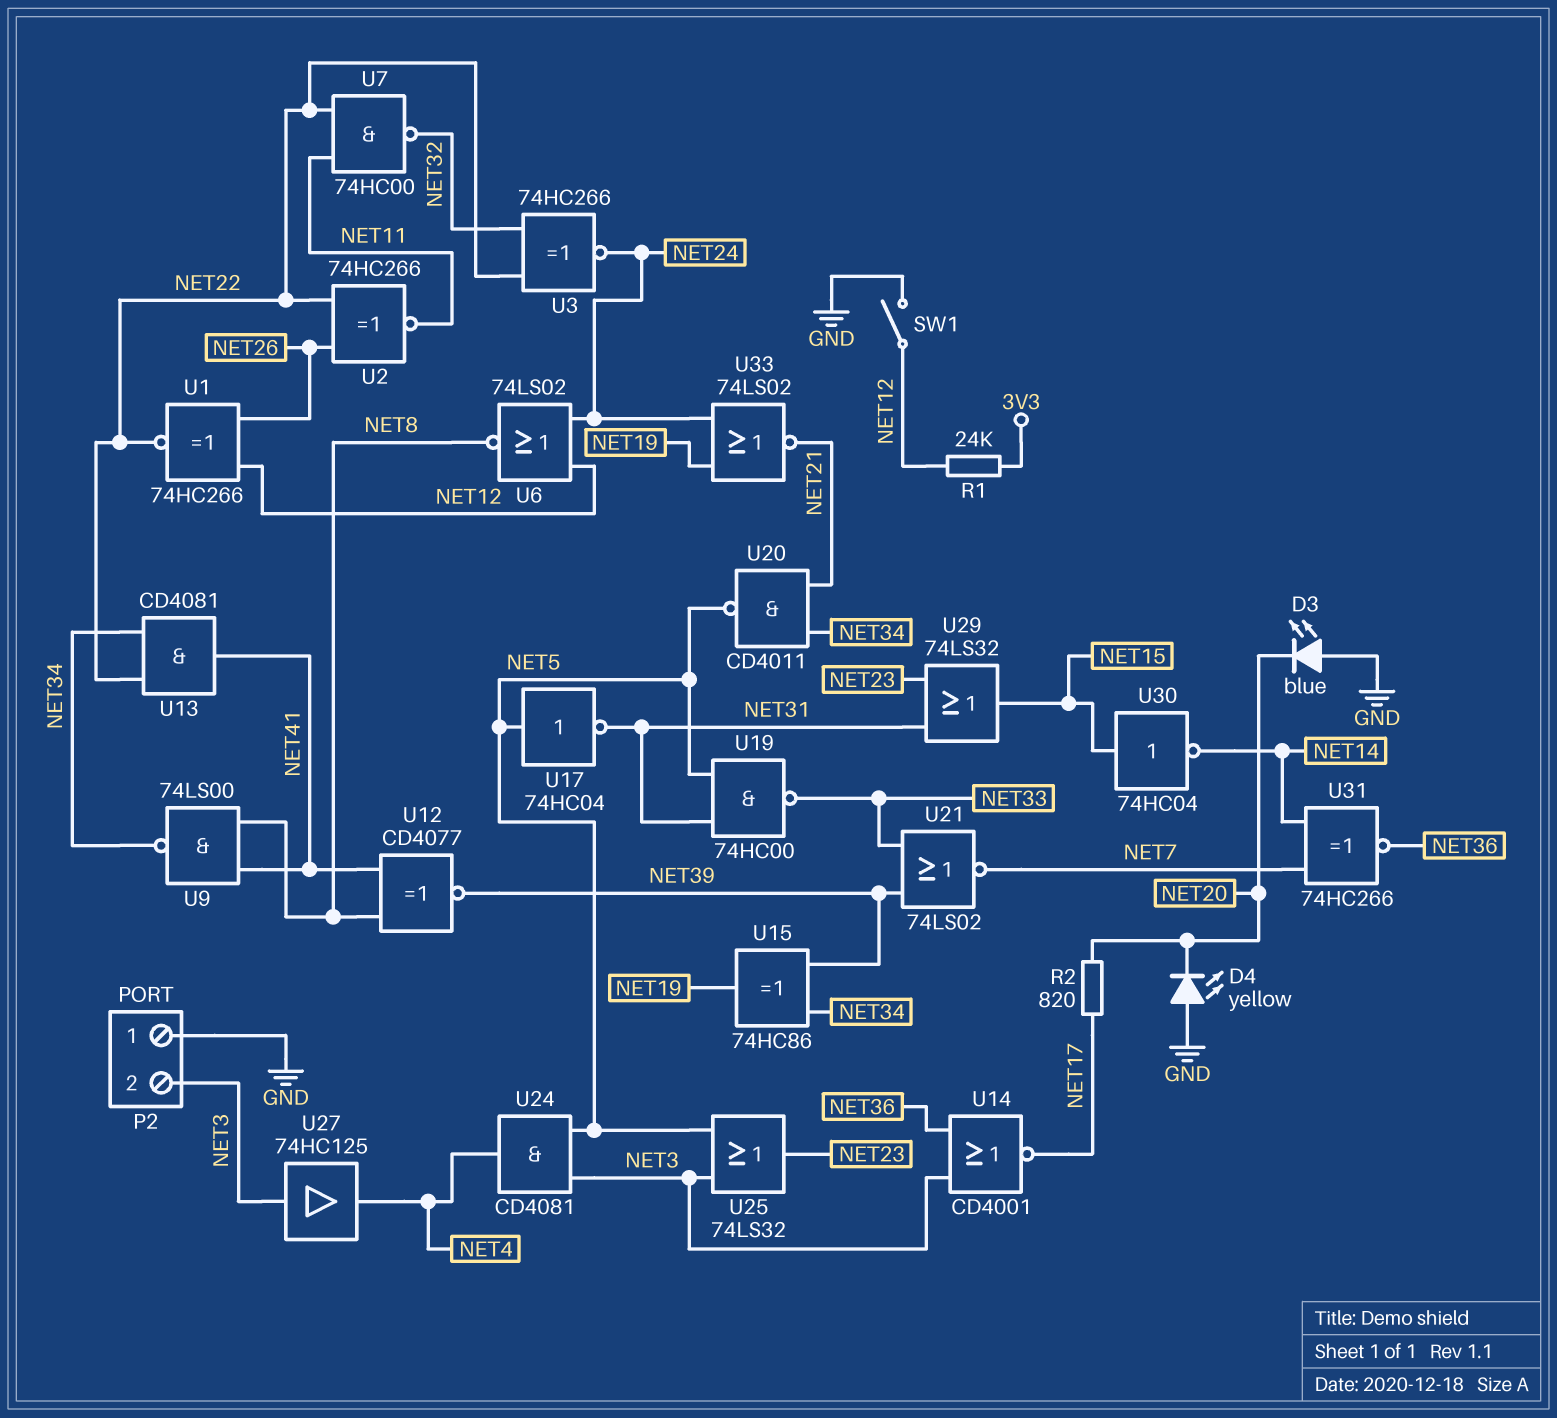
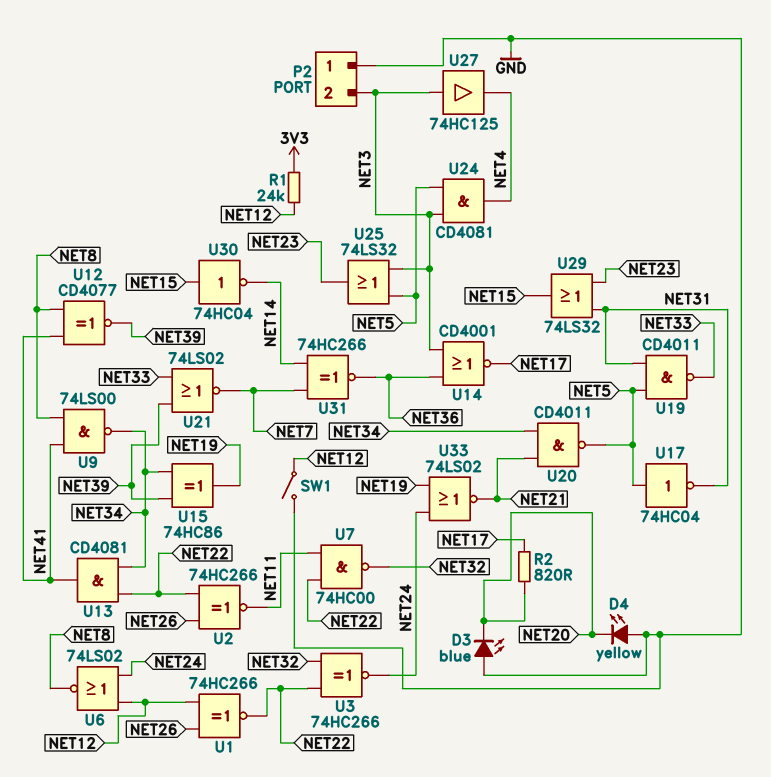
U19: NAND 74HC00 (in NET5, in NET31, out NET33) -> NAND CD4011 (in NET5, in NET31, out NET33)

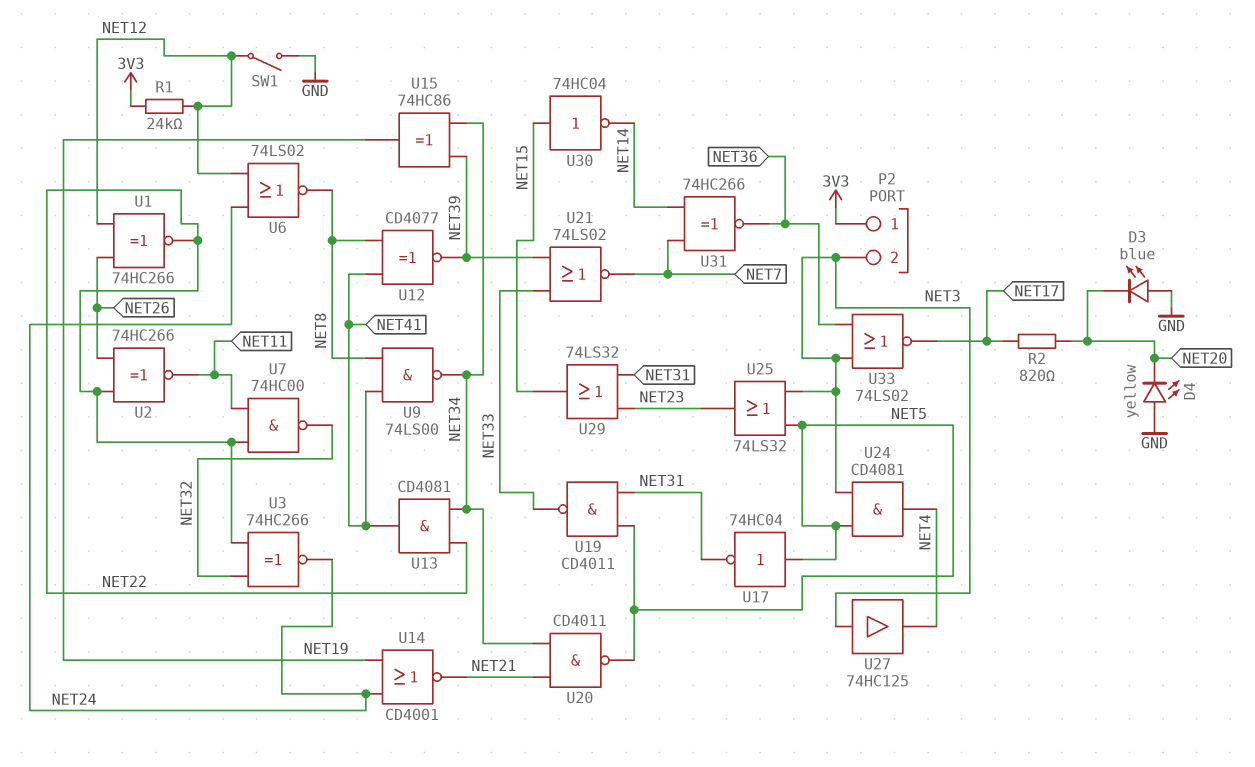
P2 pin 1: GND -> 3V3
U14: NOR CD4001 (in NET3, in NET36, out NET17) -> NOR CD4001 (in NET19, in NET24, out NET21)
U33: NOR 74LS02 (in NET19, in NET24, out NET21) -> NOR 74LS02 (in NET3, in NET36, out NET17)

